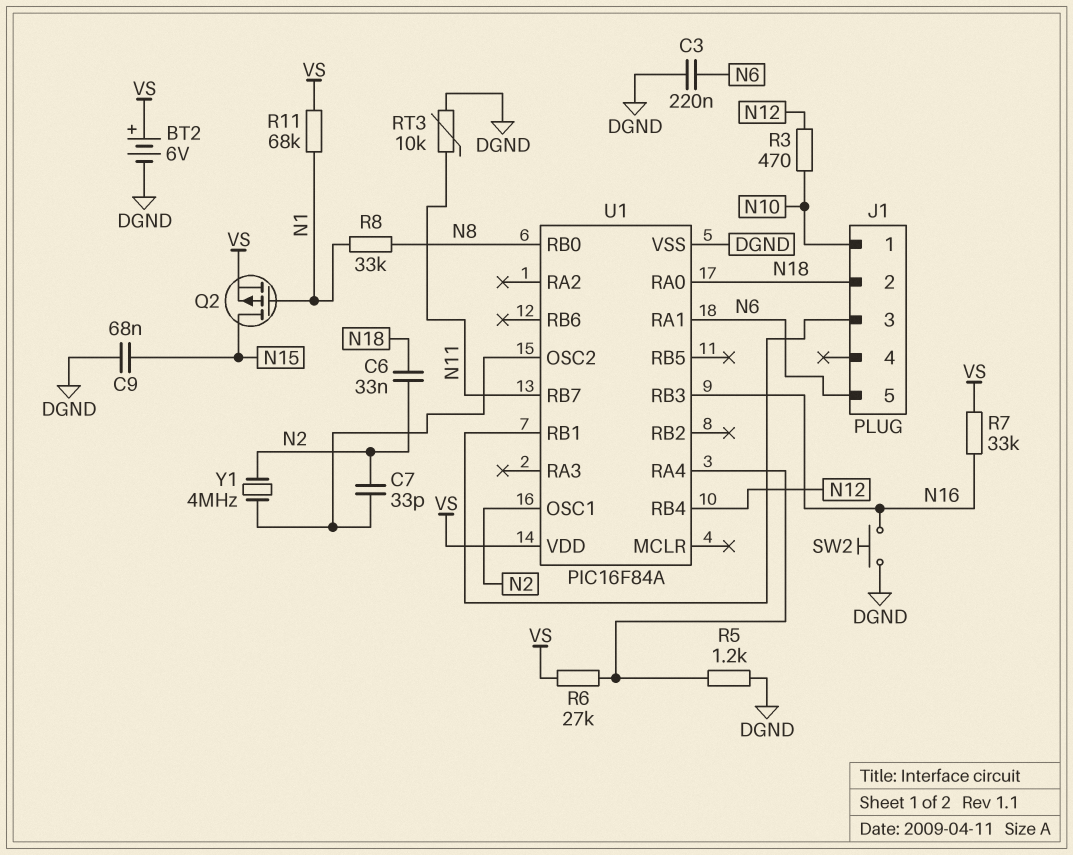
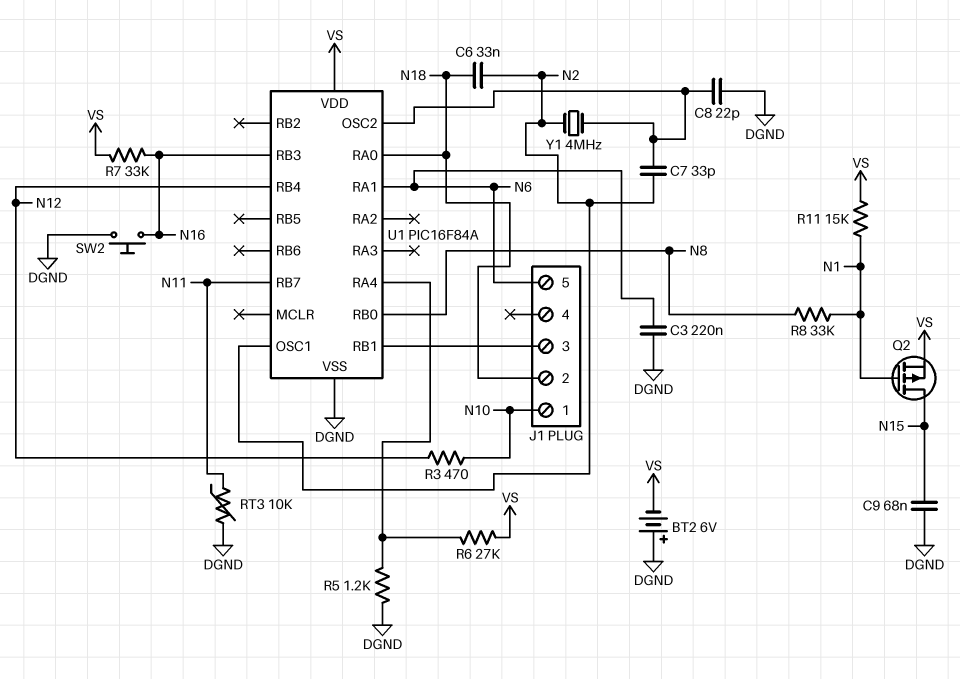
BT2: 6V (plus VS, minus DGND) -> 6V (plus DGND, minus VS)
C8: none -> 22pF (DGND, U1/OSC2)
R11: 68k (N1, VS) -> 15k (N1, VS)

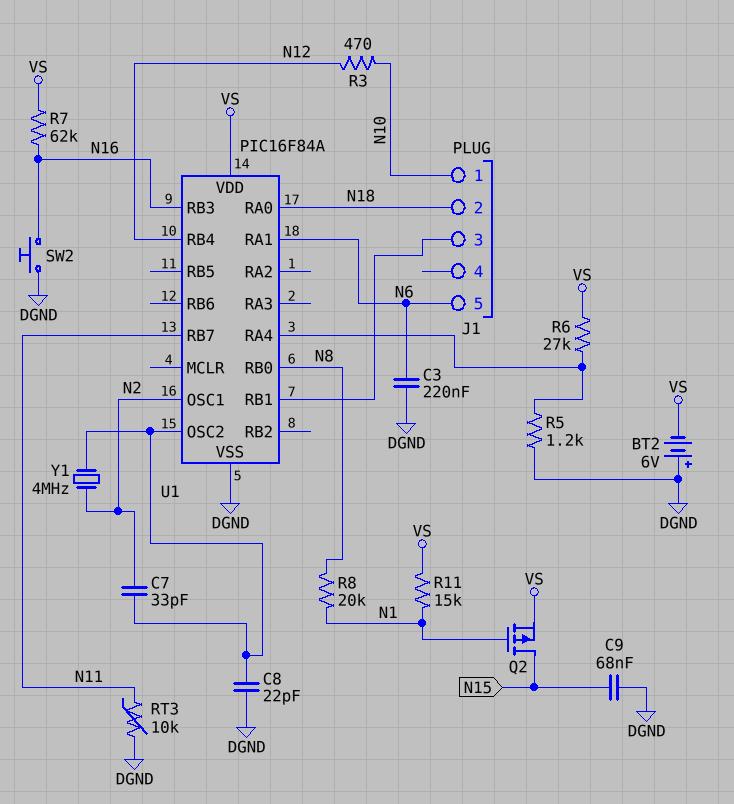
C6: 33nF (N2, N18) -> none
R7: 33k (N16, VS) -> 62k (N16, VS)
R8: 33k (N1, N8) -> 20k (N1, N8)

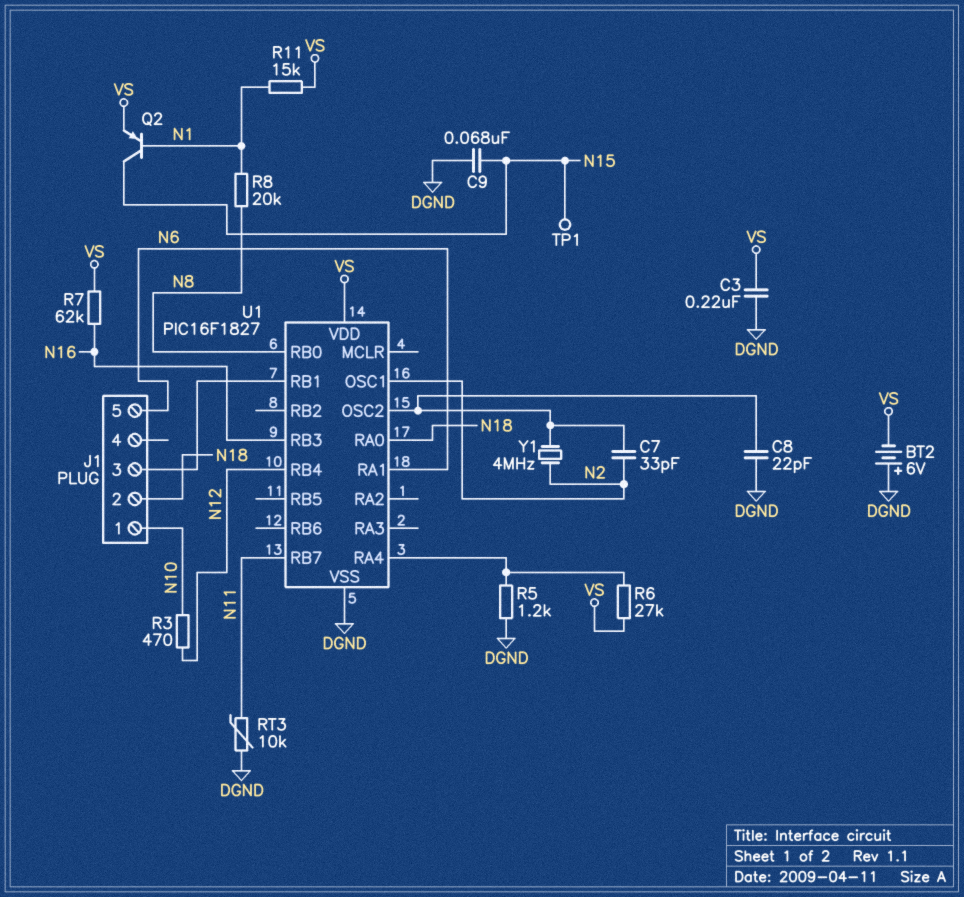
C3: 220nF (DGND, N6) -> 220nF (DGND, VS)
Q2: PMOS (G N1, D N15, S VS) -> PNP (B N1, C N15, E VS)
SW2: button (DGND, N16) -> none
TP1: none -> test point (N15)
U1: PIC16F84A -> PIC16F1827

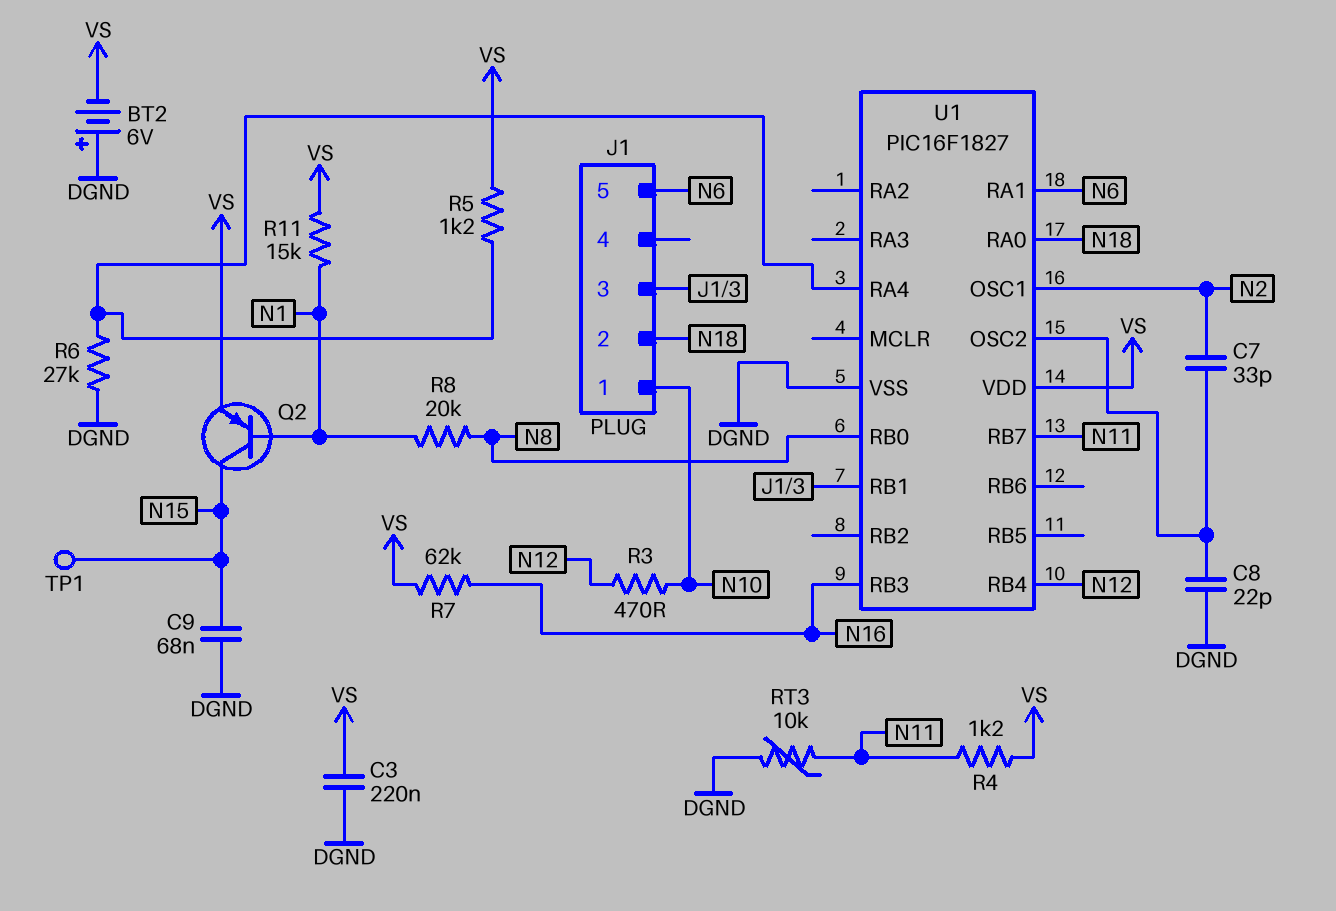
R4: none -> 1.2k (N11, VS)
R5: 1.2k (DGND, U1/RA4) -> 1.2k (U1/RA4, VS)
R6: 27k (U1/RA4, VS) -> 27k (DGND, U1/RA4)
Y1: 4MHz (N2, U1/OSC2) -> none

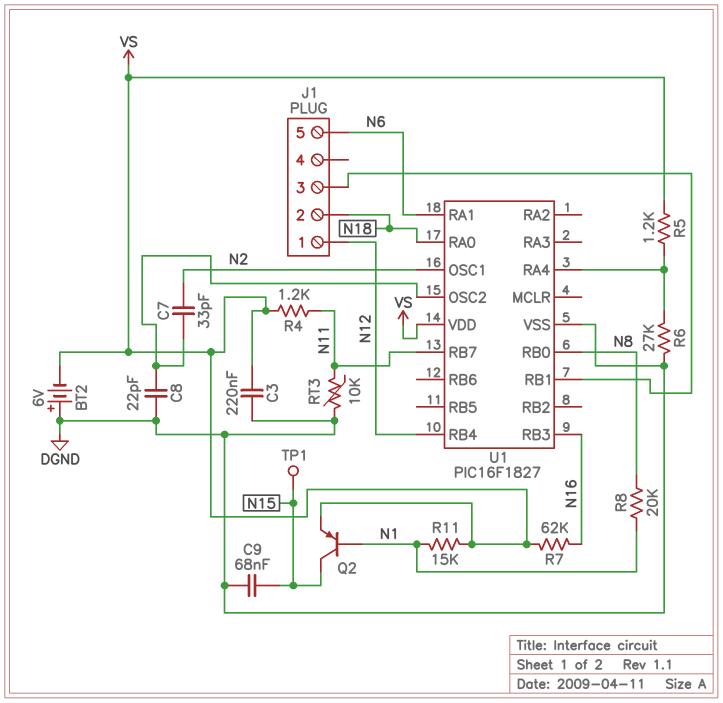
J1 pin 1: N10 -> N12
R3: 470 (N10, N12) -> none

